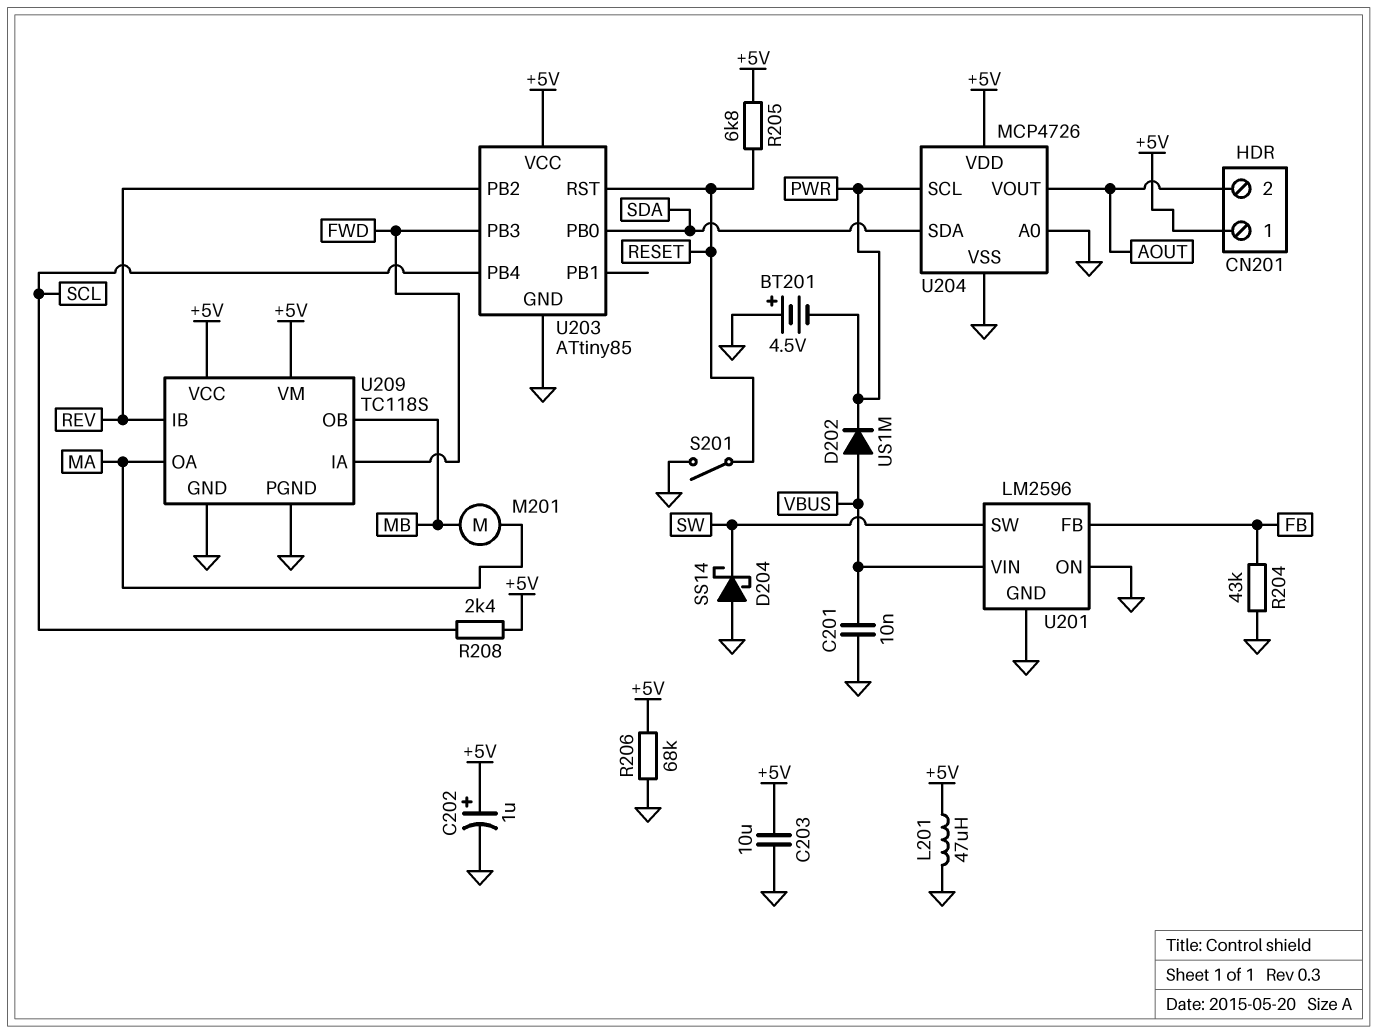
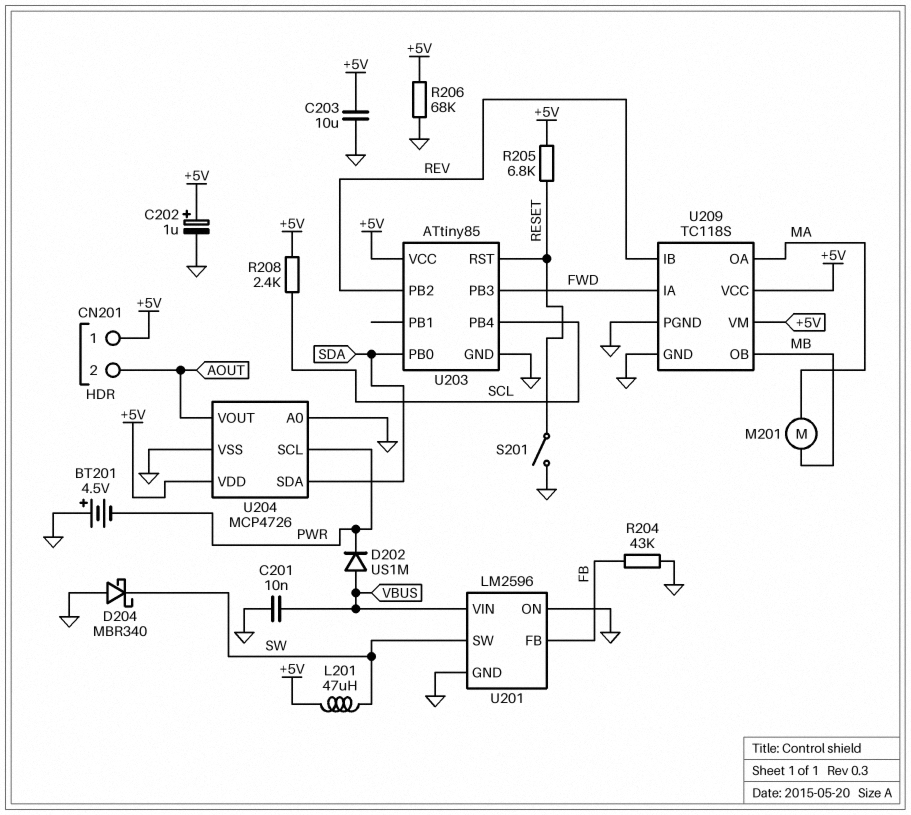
D204: schottky SS14 (A GND, K SW) -> schottky MBR340 (A GND, K SW)
L201: 47uH (+5V, GND) -> 47uH (+5V, SW)

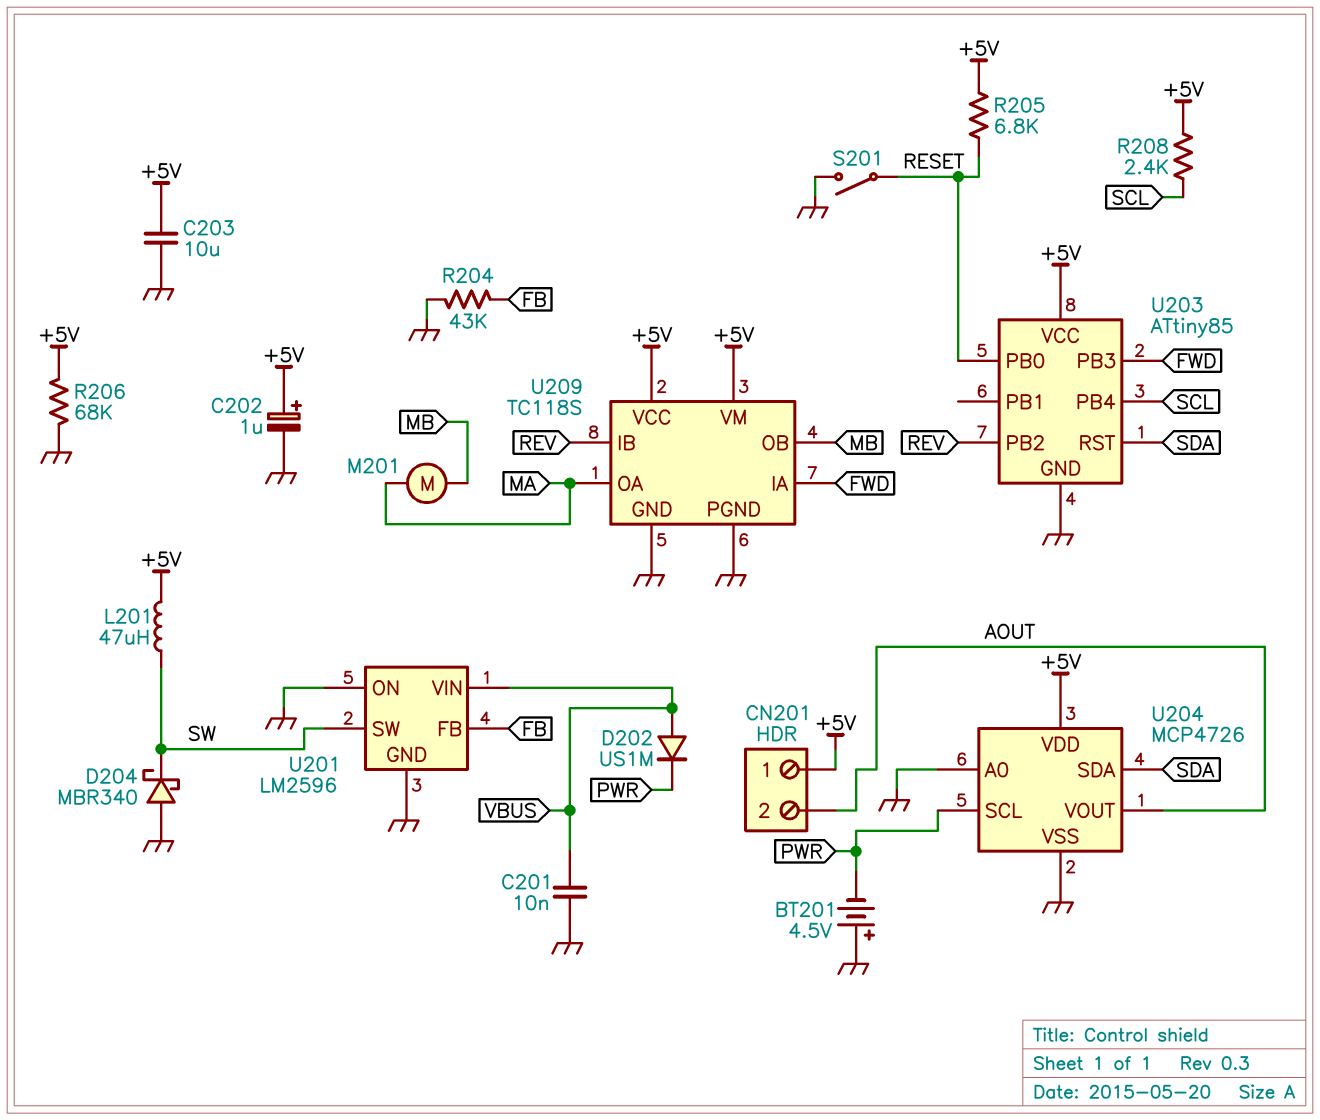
U203 pin PB0: SDA -> RESET
U203 pin RST: RESET -> SDA

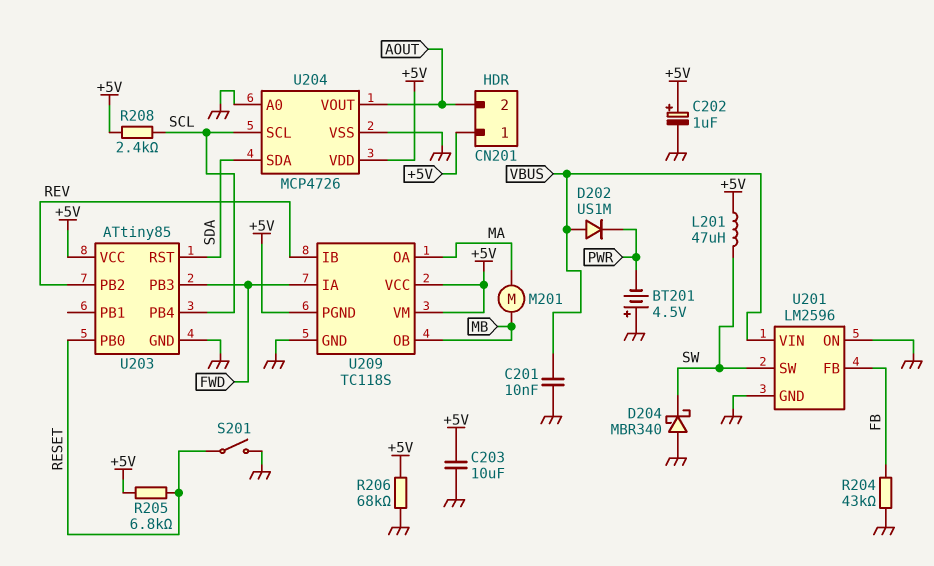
U204 pin SCL: PWR -> SCL
U209 pin PGND: GND -> +5V

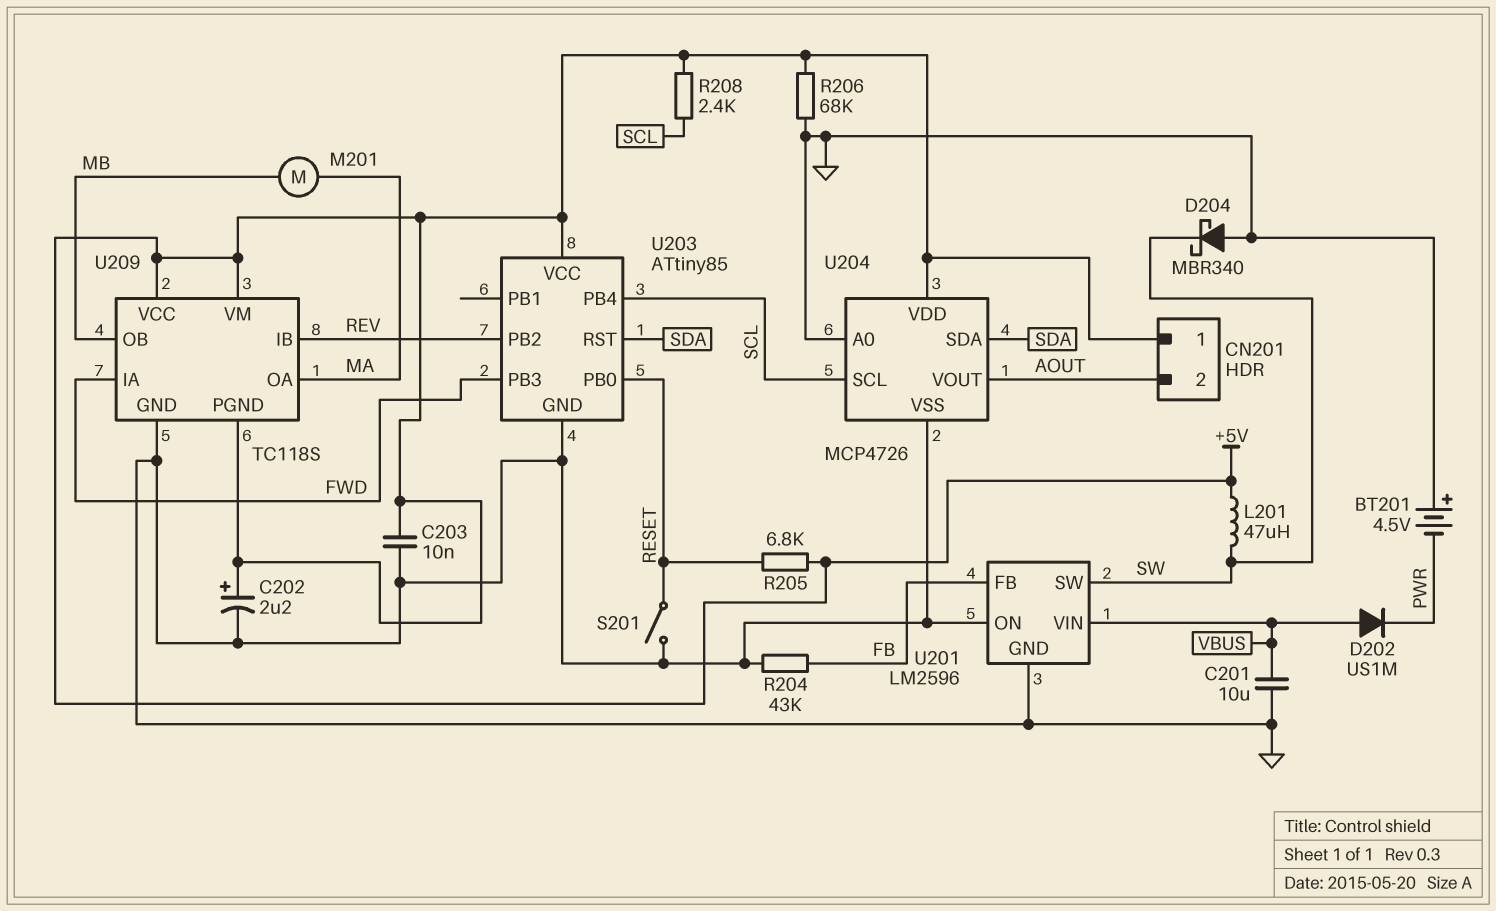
C201: 10nF (GND, VBUS) -> 10uF (GND, VBUS)
C202: 1uF (plus +5V, minus GND) -> 2.2uF (plus +5V, minus GND)
C203: 10uF (+5V, GND) -> 10nF (+5V, GND)

